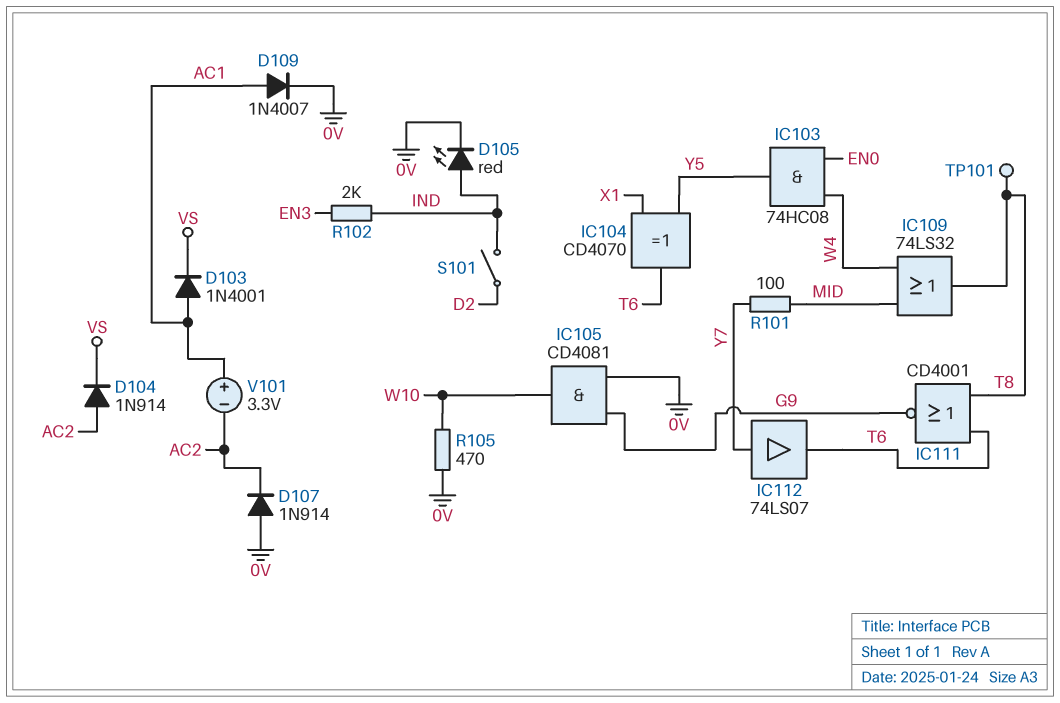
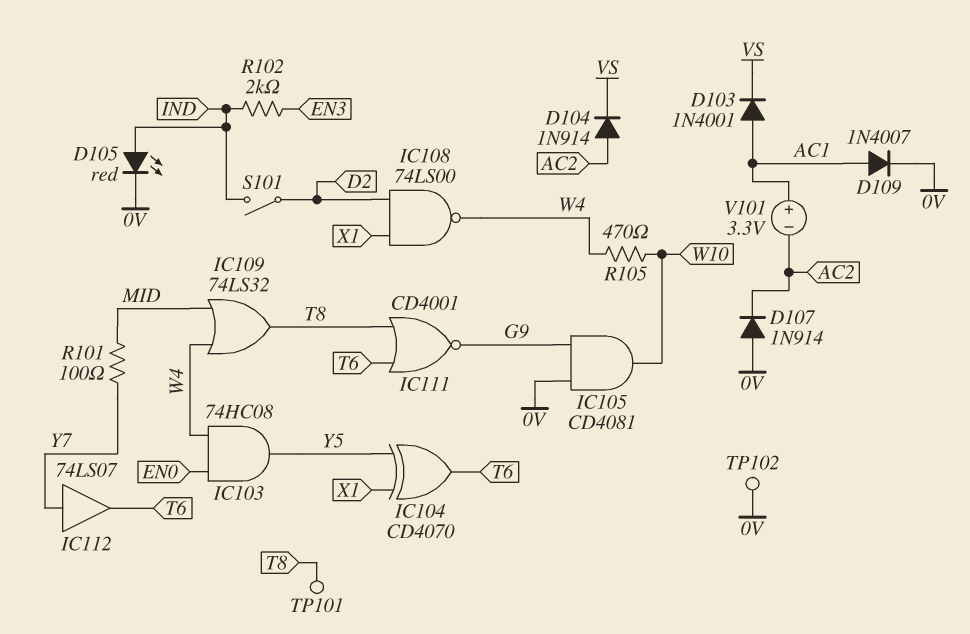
IC108: none -> NAND 74LS00 (in D2, in X1, out W4)
R105: 470 (0V, W10) -> 470 (W4, W10)
TP102: none -> test point (0V)

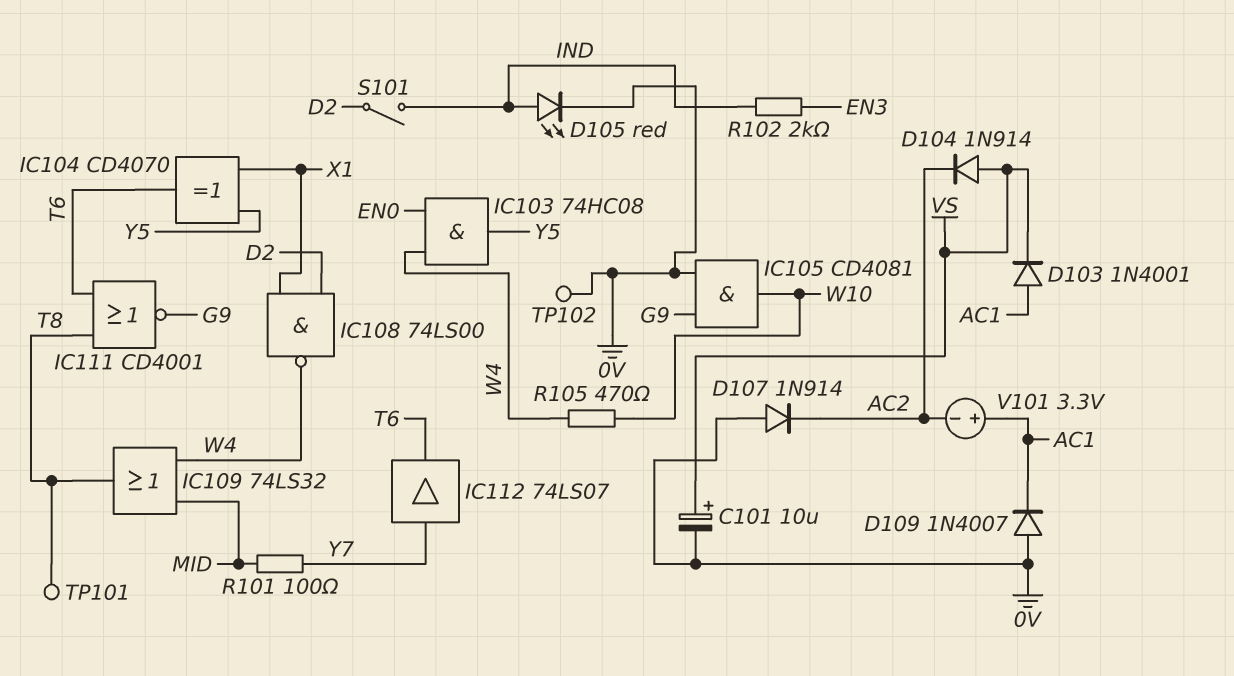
C101: none -> 10uF (plus VS, minus 0V)
D104: diode 1N914 (A AC2, K VS) -> diode 1N914 (A VS, K AC2)
D109: diode 1N4007 (A AC1, K 0V) -> diode 1N4007 (A 0V, K AC1)

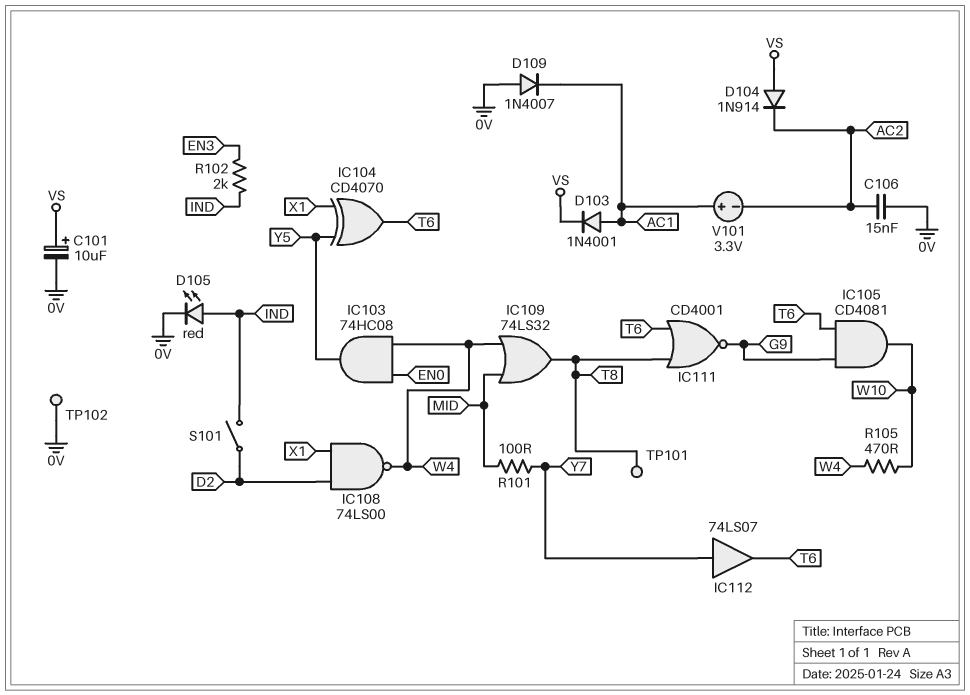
C106: none -> 15nF (0V, AC2)
D107: diode 1N914 (A 0V, K AC2) -> none
IC105: AND CD4081 (in 0V, in G9, out W10) -> AND CD4081 (in G9, in T6, out W10)

